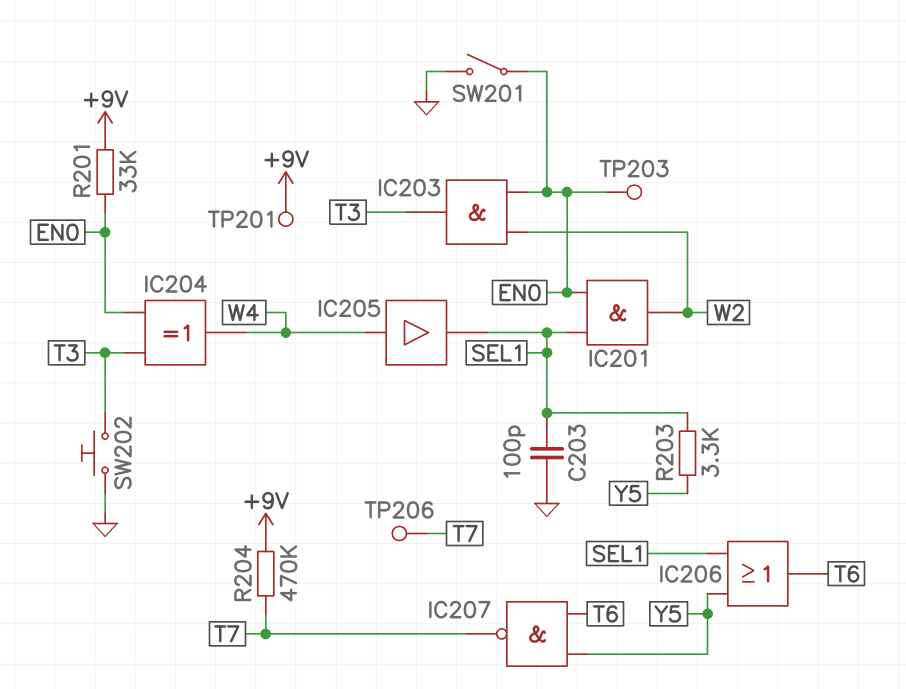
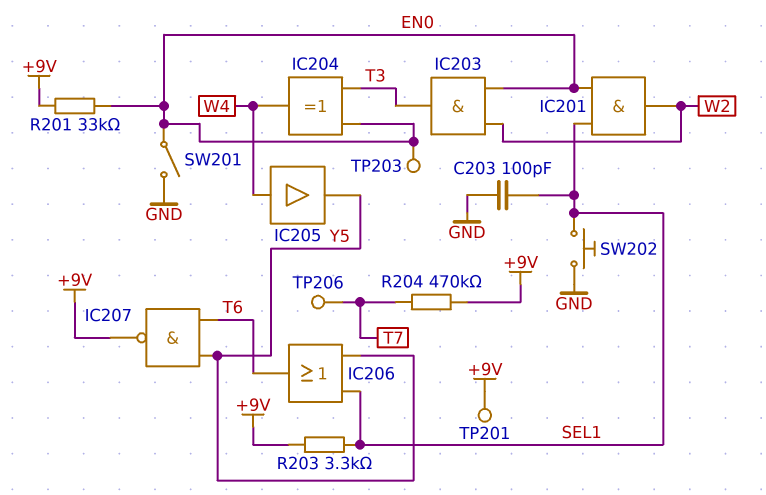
IC205: buffer (in W4, out SEL1) -> buffer (in W4, out Y5)
IC207: NAND (in T6, in Y5, out T7) -> NAND (in T6, in Y5, out +9V)
R203: 3.3k (SEL1, Y5) -> 3.3k (+9V, SEL1)
SW202: button (GND, T3) -> button (GND, SEL1)

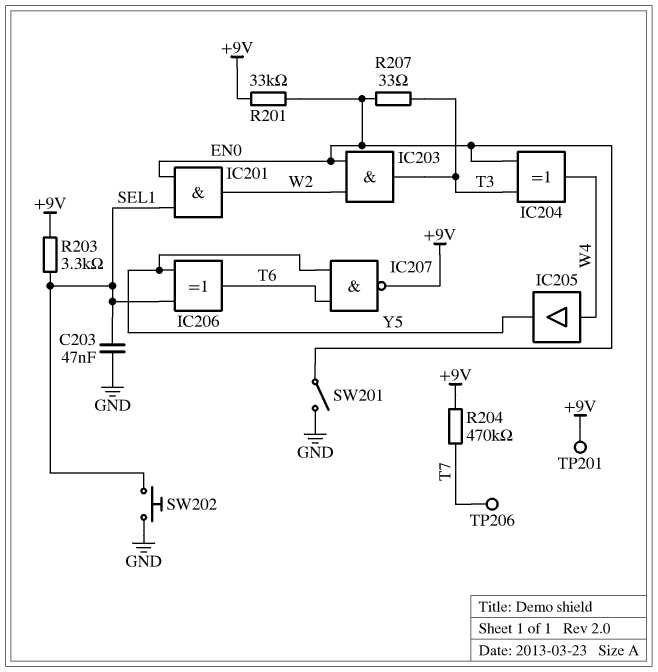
C203: 100pF (GND, SEL1) -> 47nF (GND, SEL1)
IC206: OR (in SEL1, in Y5, out T6) -> XOR (in SEL1, in Y5, out T6)
R207: none -> 33 (EN0, T3)
TP203: test point (EN0) -> none

